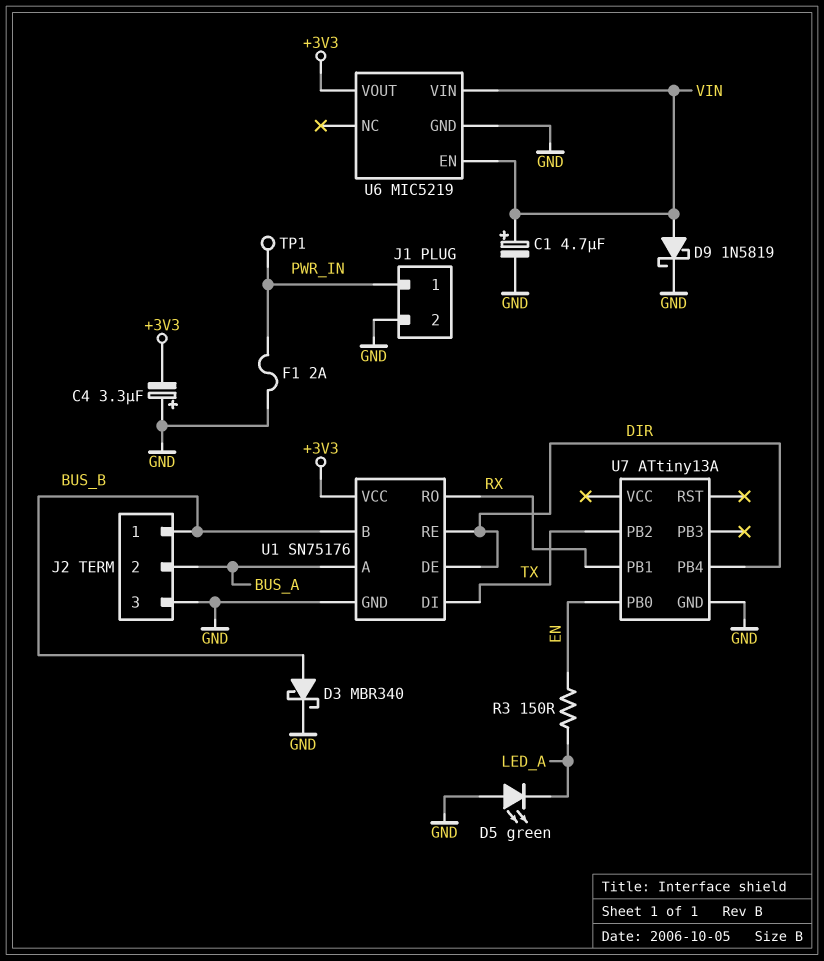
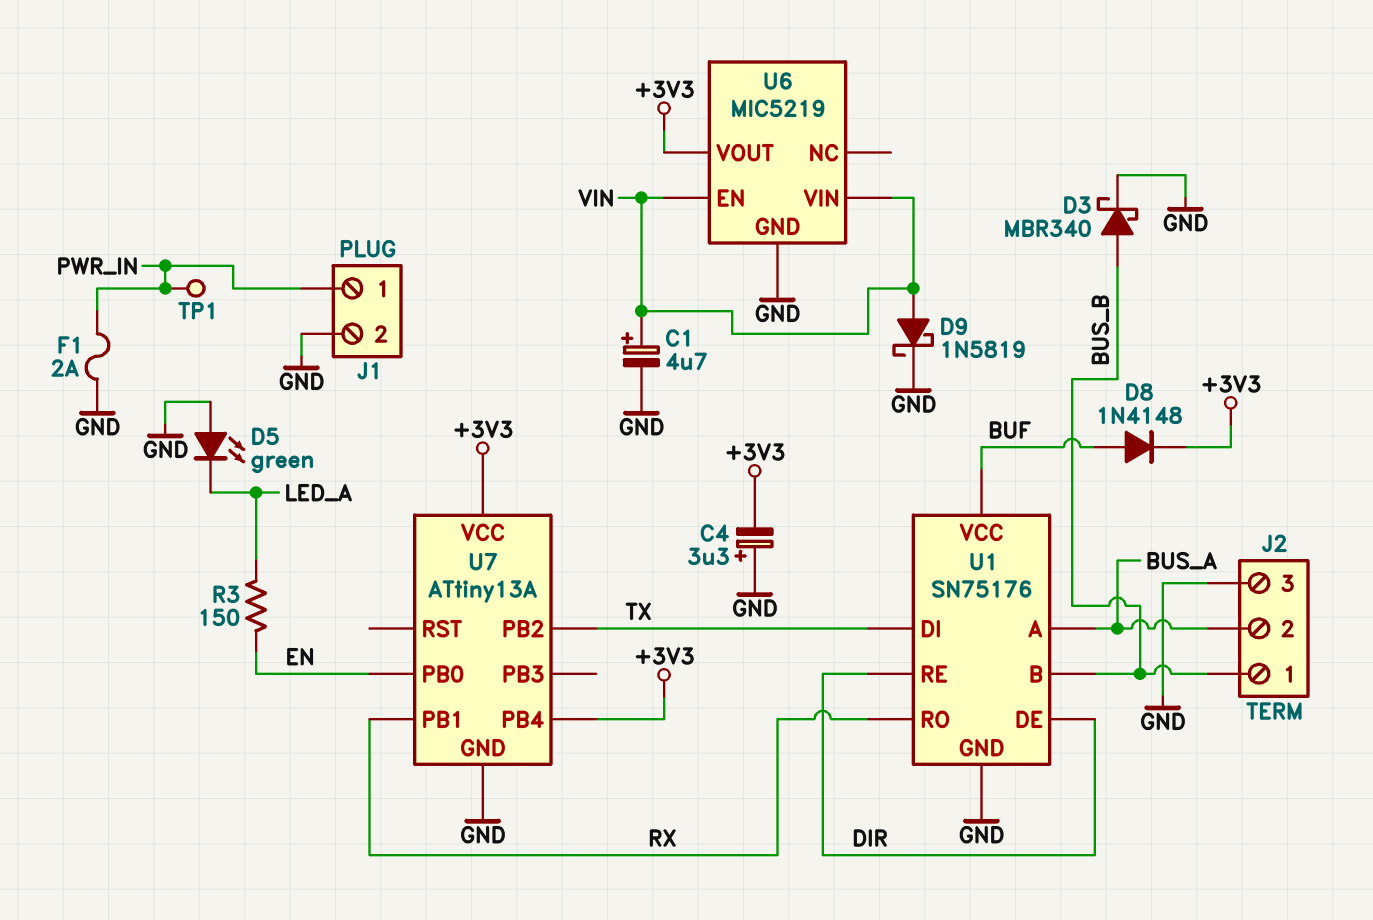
D8: none -> diode 1N4148 (A BUF, K +3V3)
U1 pin VCC: +3V3 -> BUF
U7 pin PB4: DIR -> +3V3
U7 pin VCC: none -> +3V3

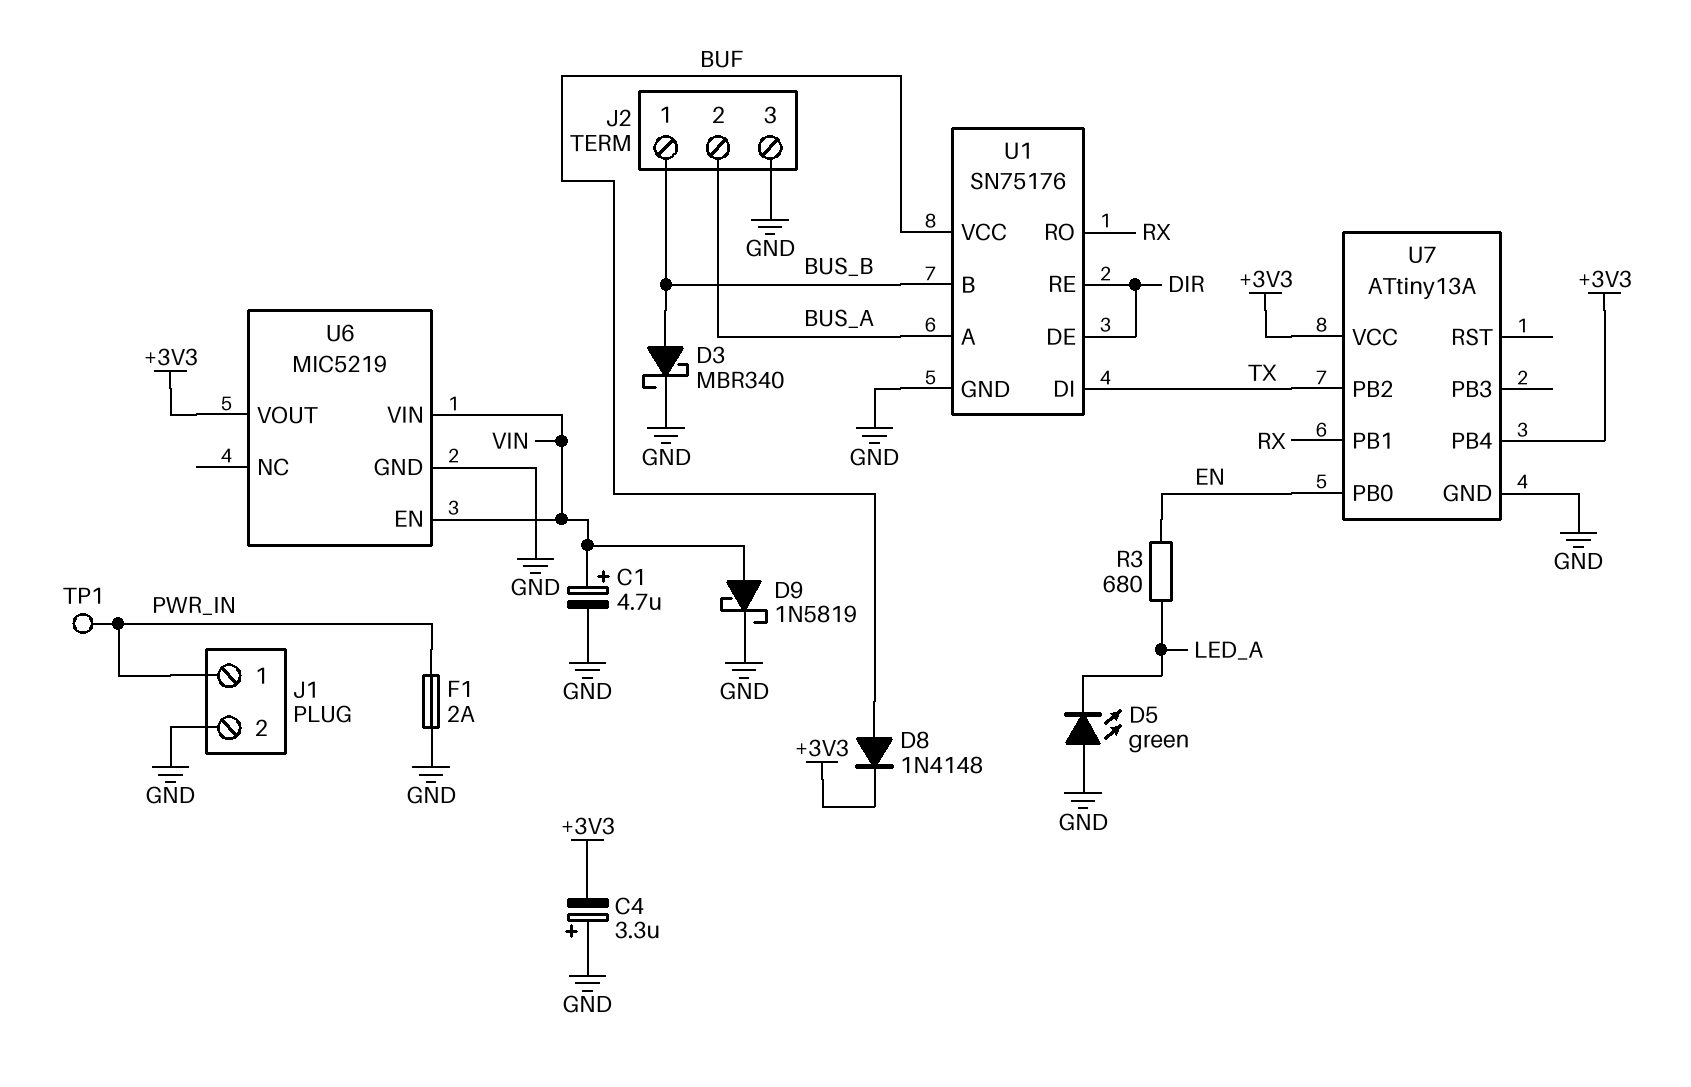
R3: 150 (EN, LED_A) -> 680 (EN, LED_A)

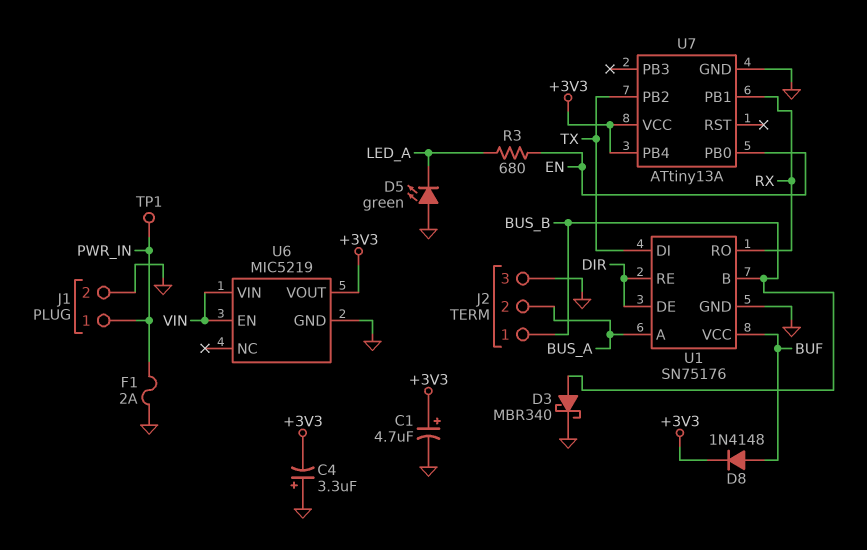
C1: 4.7uF (plus VIN, minus GND) -> 4.7uF (plus +3V3, minus GND)
D9: schottky 1N5819 (A VIN, K GND) -> none

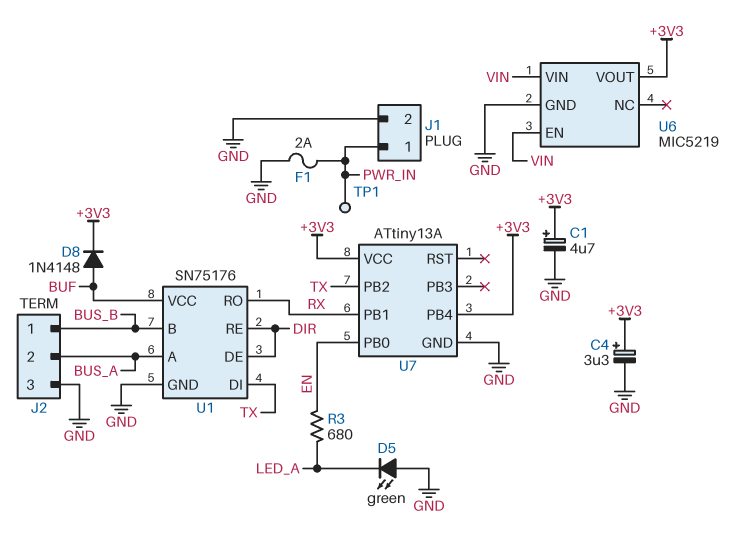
C4: 3.3uF (plus GND, minus +3V3) -> 3.3uF (plus +3V3, minus GND)
D3: schottky MBR340 (A BUS_B, K GND) -> none

